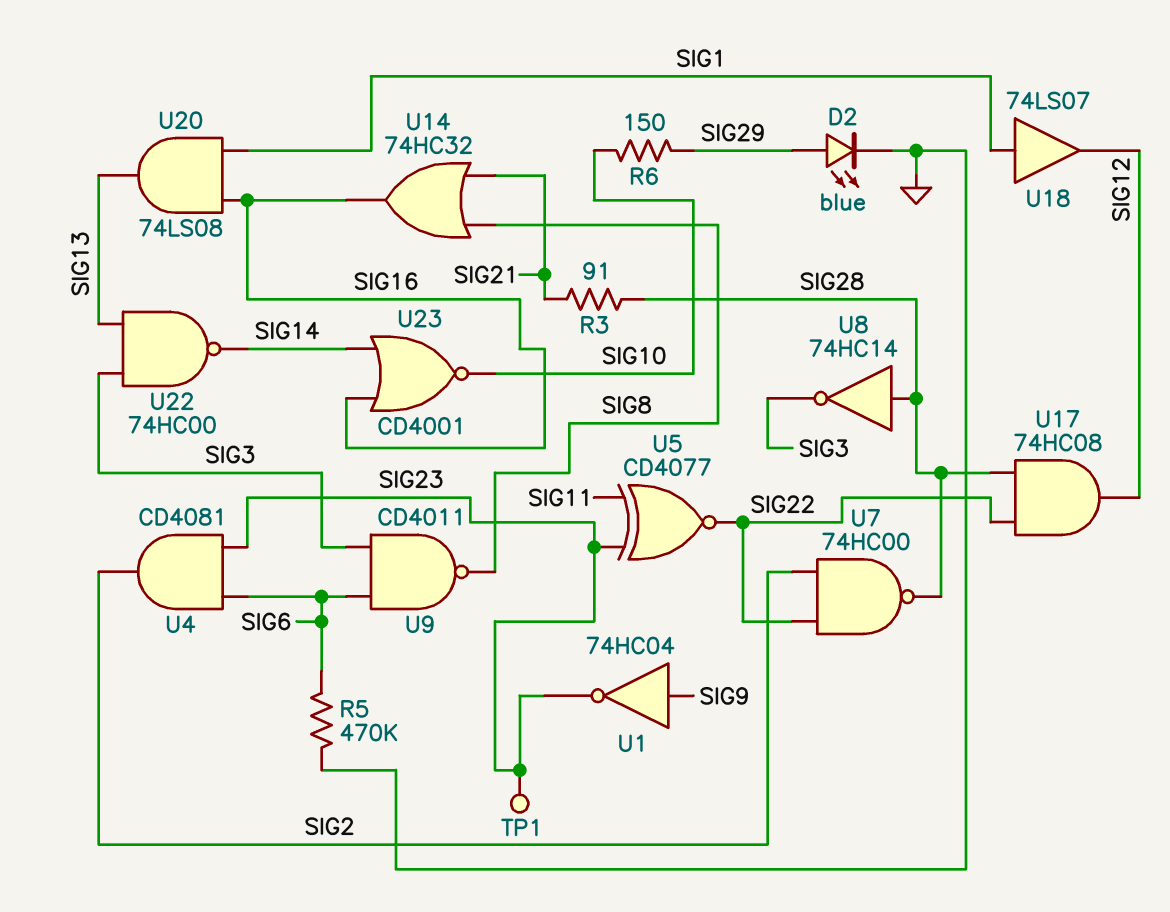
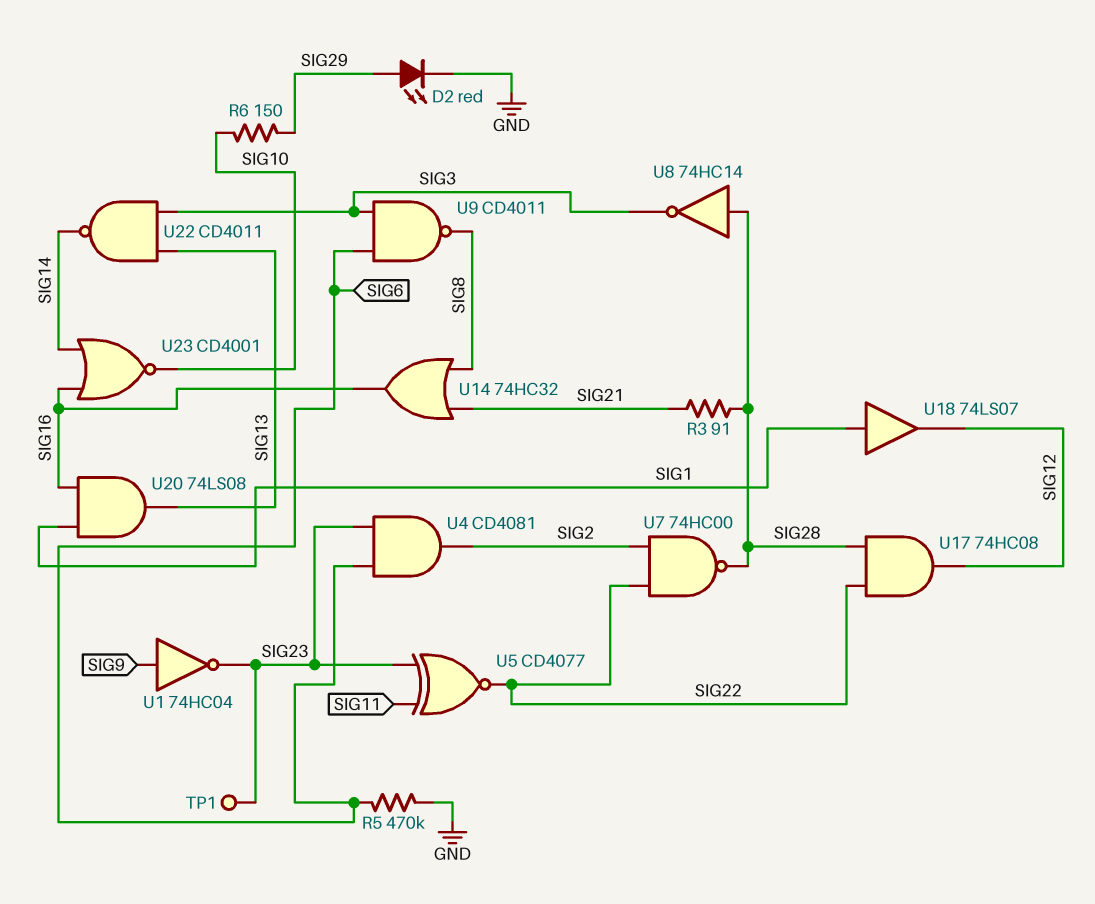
D2: LED blue (A SIG29, K GND) -> LED red (A SIG29, K GND)
U22: NAND 74HC00 (in SIG3, in SIG13, out SIG14) -> NAND CD4011 (in SIG3, in SIG13, out SIG14)

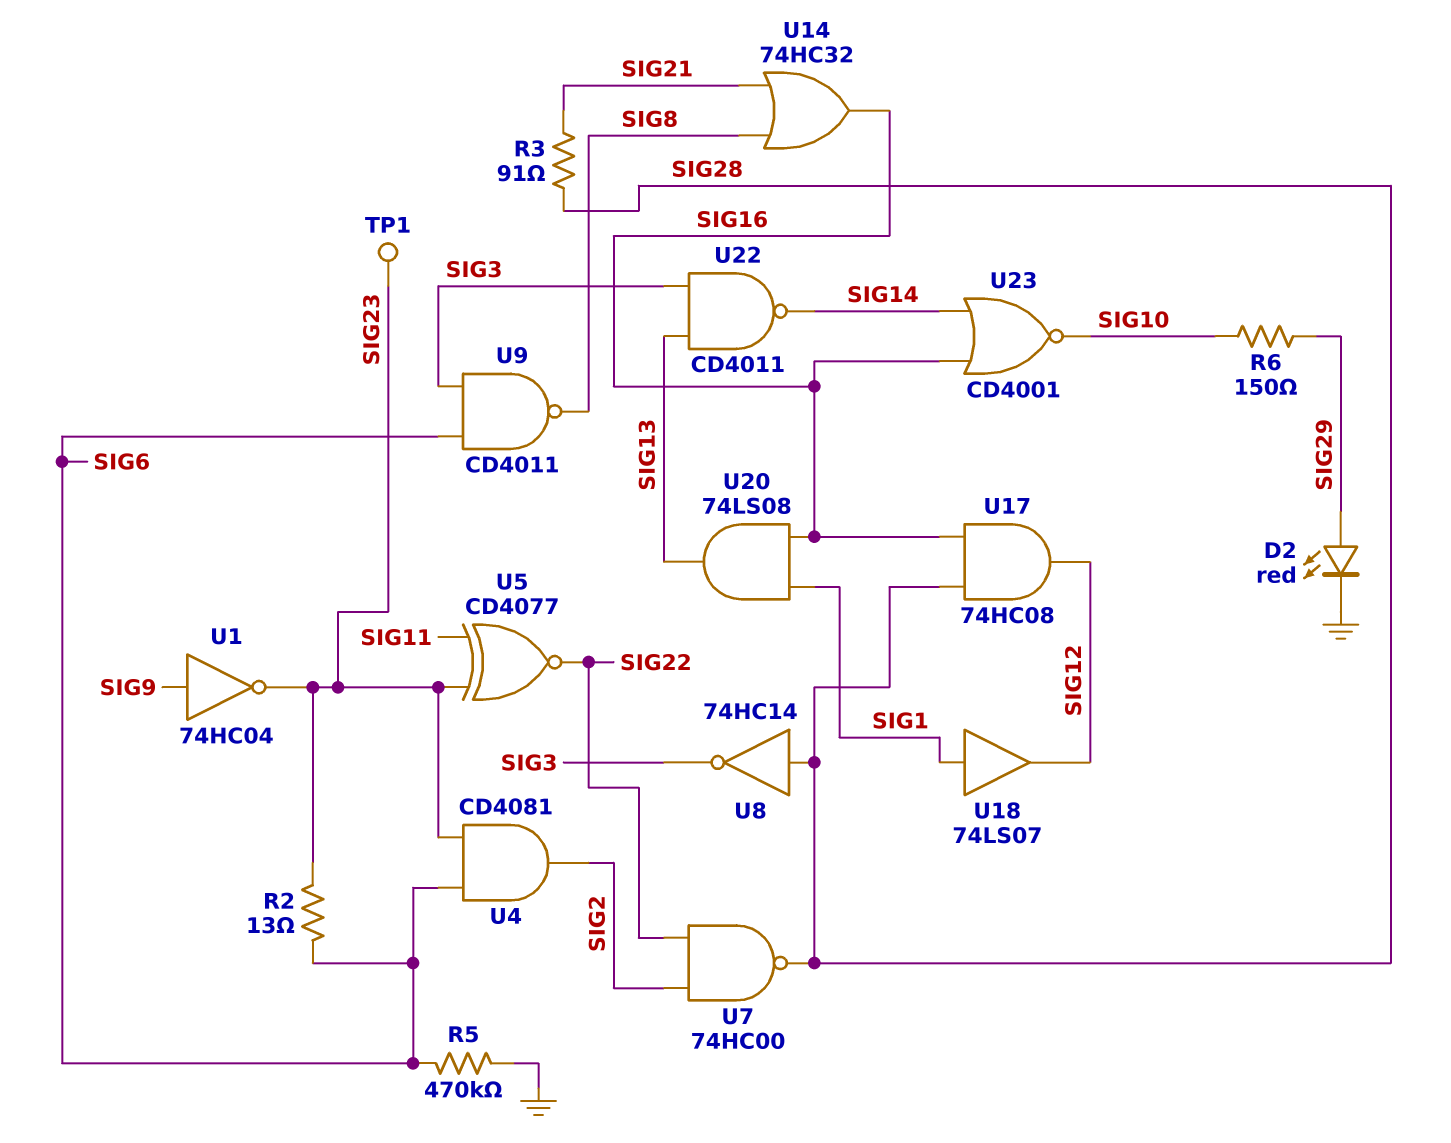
R2: none -> 13 (SIG6, SIG23)
U17: AND 74HC08 (in SIG22, in SIG28, out SIG12) -> AND 74HC08 (in SIG16, in SIG28, out SIG12)

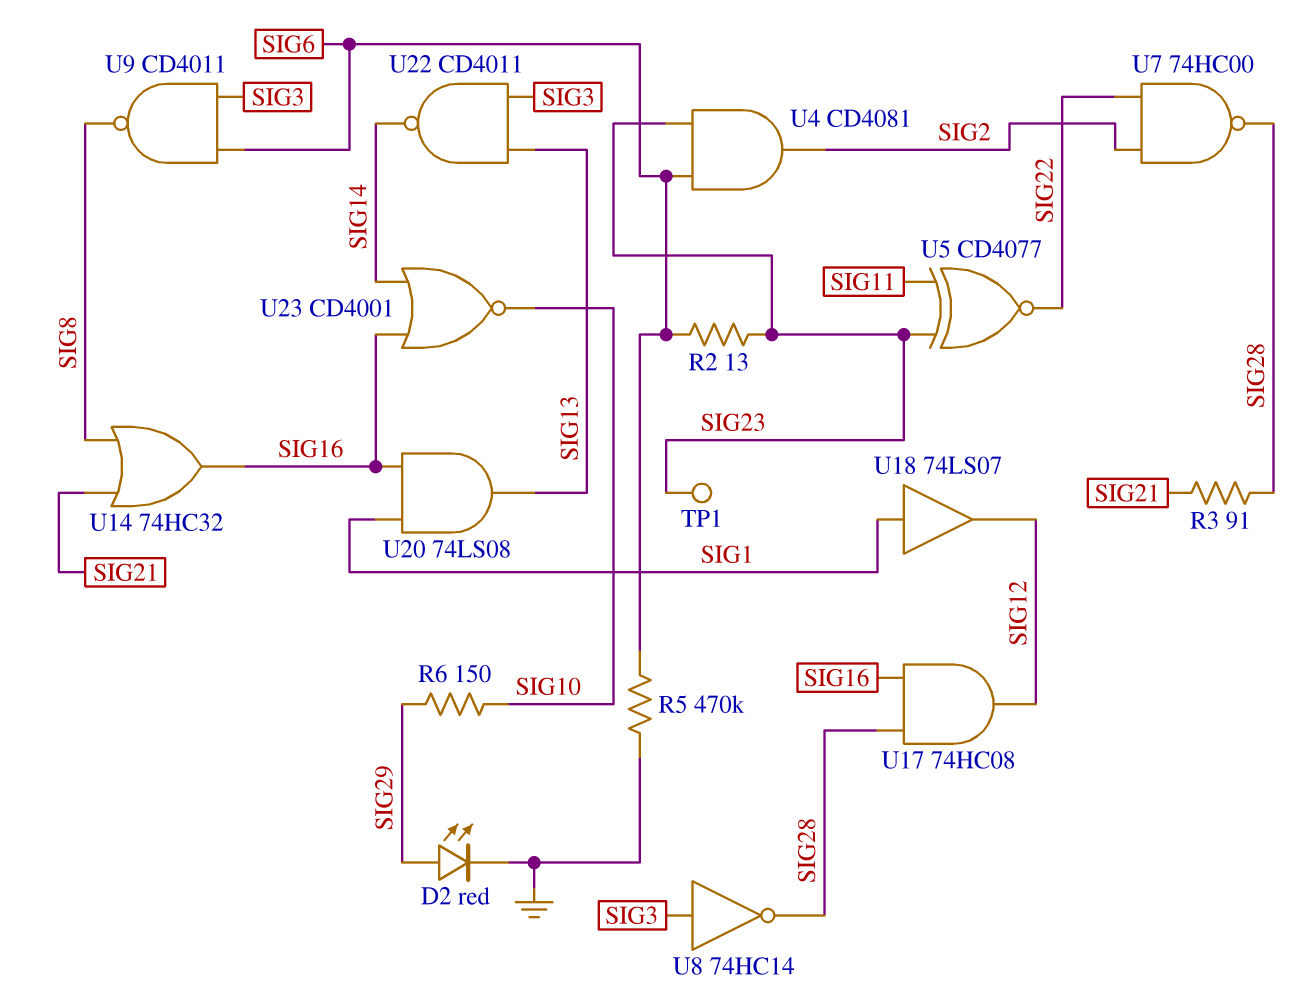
U1: NOT 74HC04 (in SIG9, out SIG23) -> none
U8: NOT 74HC14 (in SIG28, out SIG3) -> NOT 74HC14 (in SIG3, out SIG28)

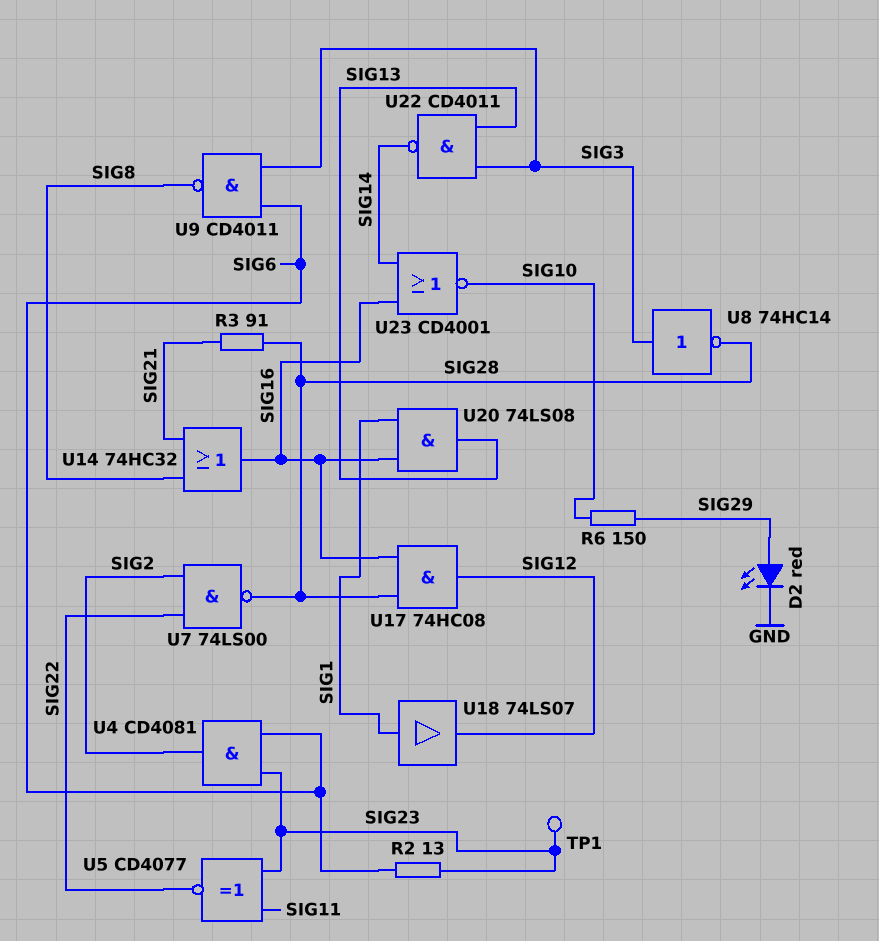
R5: 470k (GND, SIG6) -> none
U7: NAND 74HC00 (in SIG2, in SIG22, out SIG28) -> NAND 74LS00 (in SIG2, in SIG22, out SIG28)

